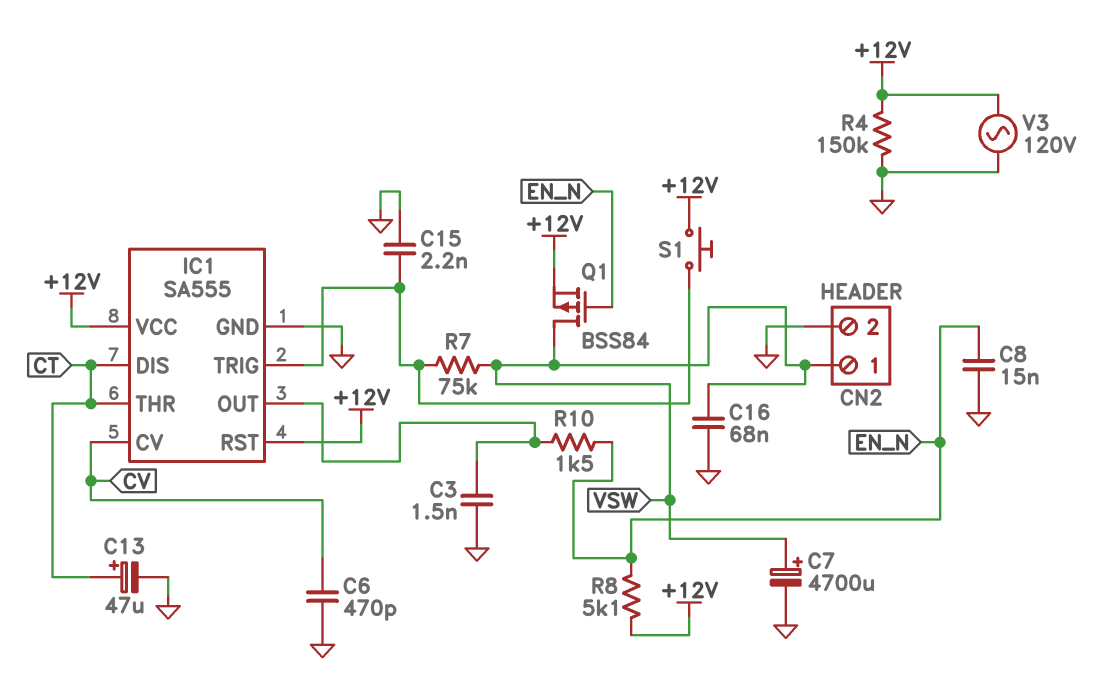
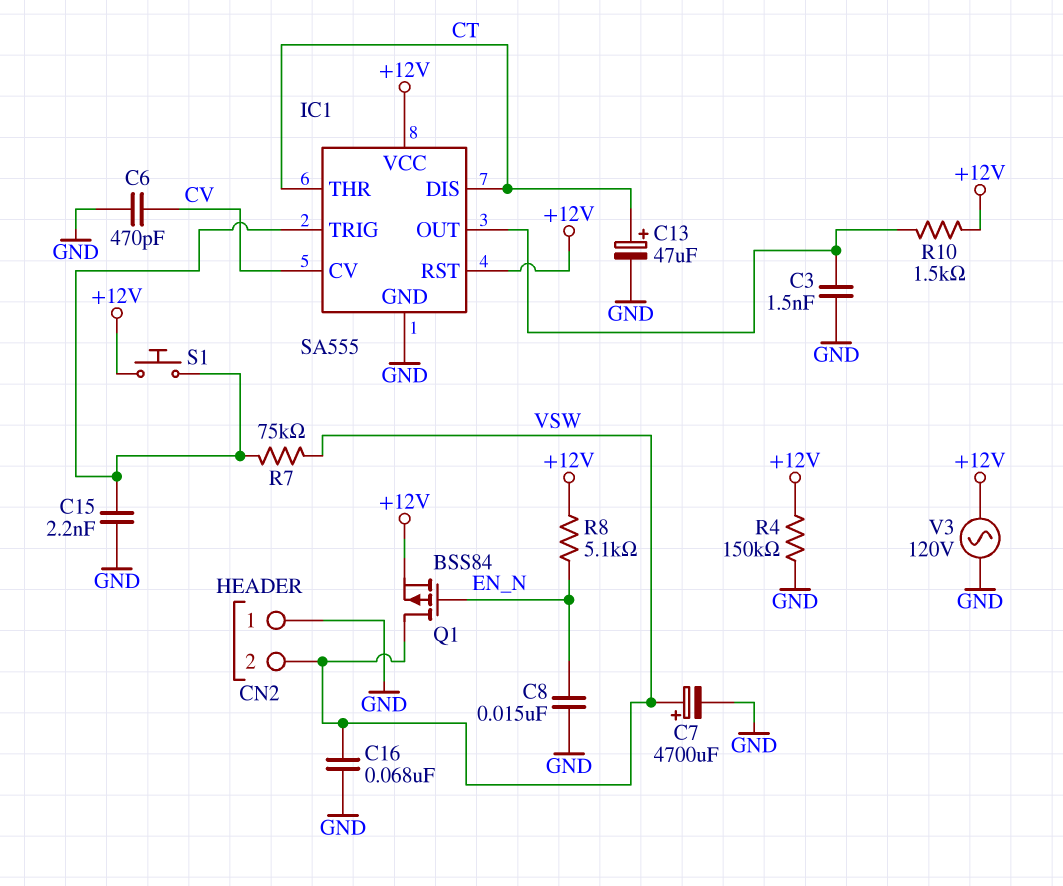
CN2 pin 1: VSW -> GND
CN2 pin 2: GND -> VSW
R10: 1.5k (EN_N, IC1/OUT) -> 1.5k (+12V, IC1/OUT)

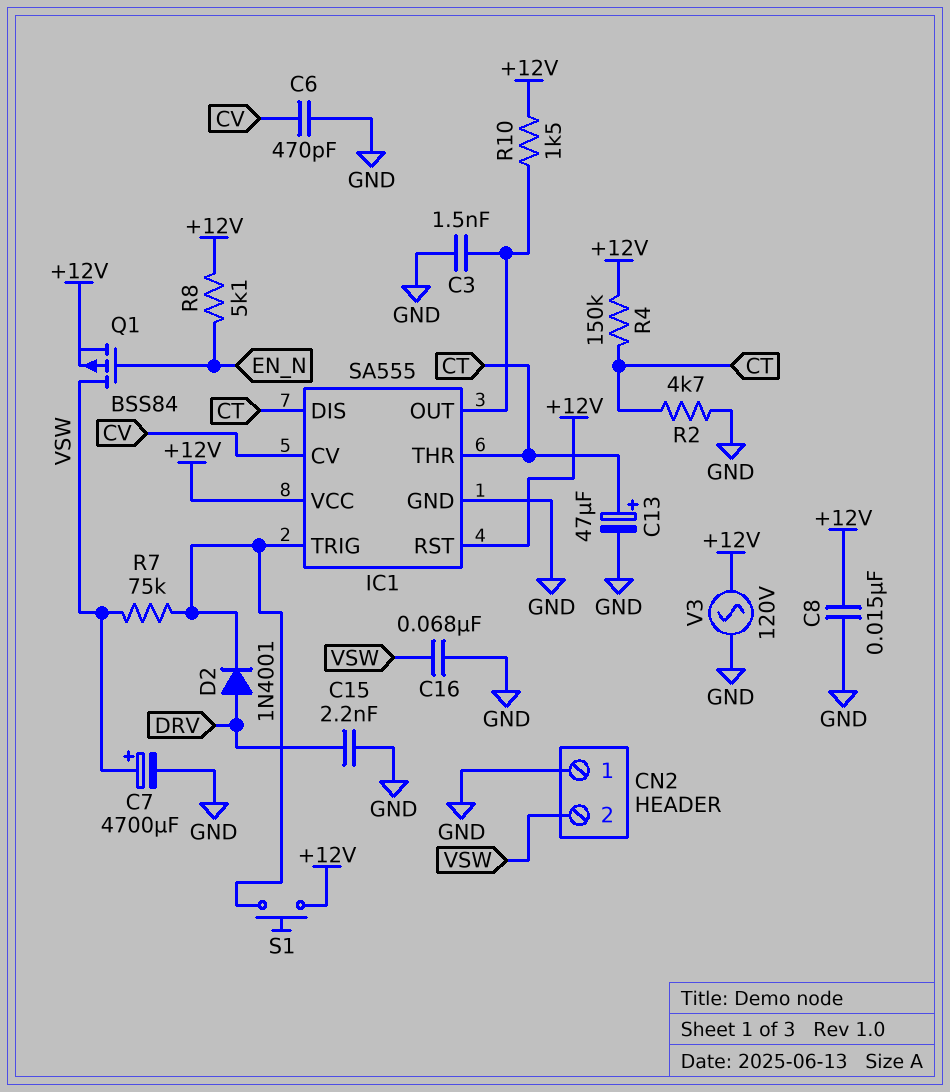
C8: 15nF (EN_N, GND) -> 15nF (+12V, GND)
C15: 2.2nF (GND, IC1/TRIG) -> 2.2nF (DRV, GND)
D2: none -> diode 1N4001 (A DRV, K IC1/TRIG)
R2: none -> 4.7k (CT, GND)
R4: 150k (+12V, GND) -> 150k (+12V, CT)

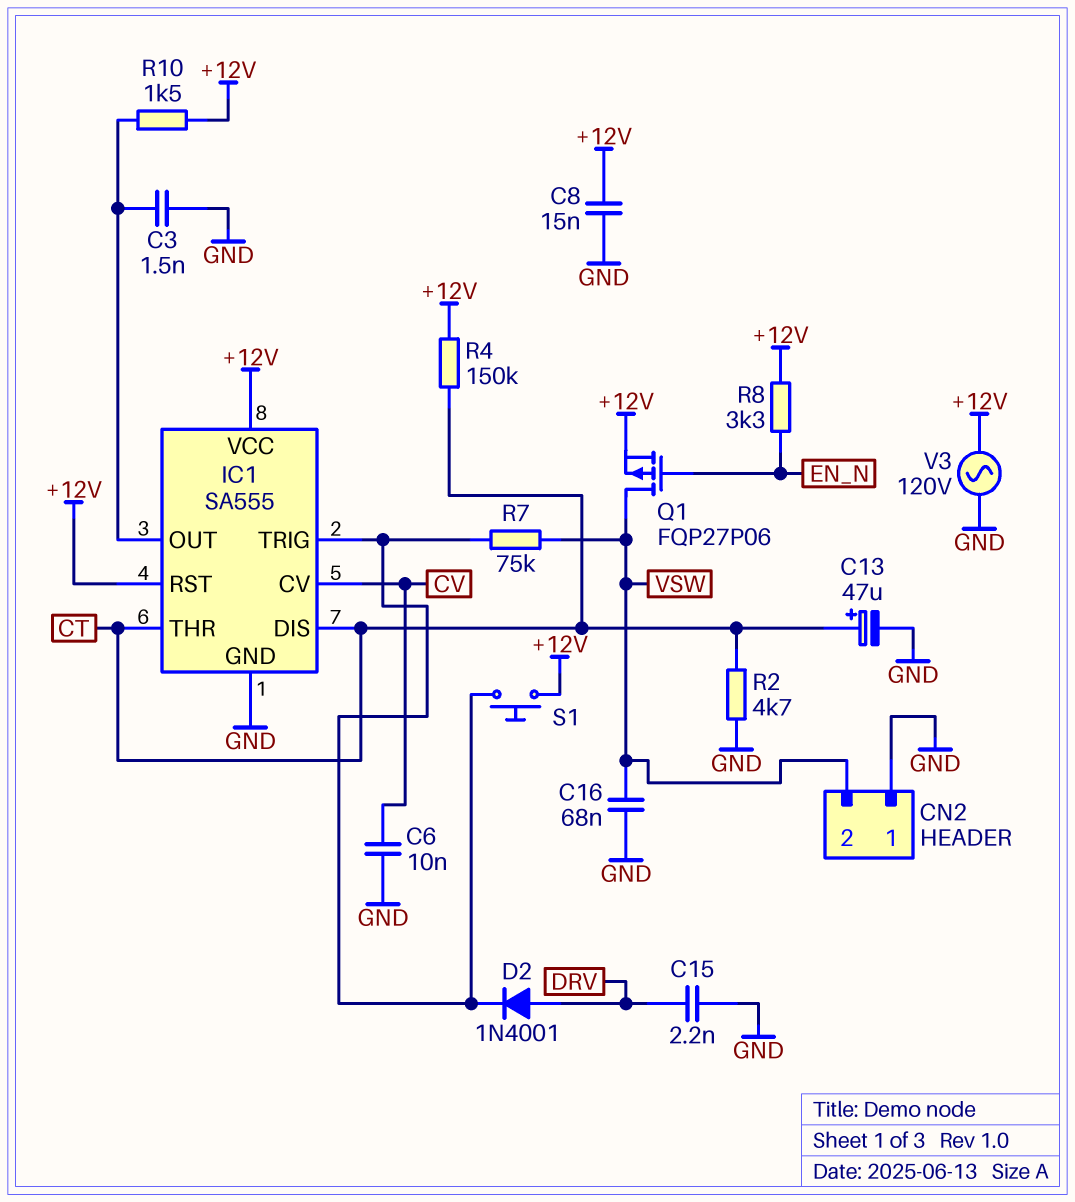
C6: 470pF (CV, GND) -> 10nF (CV, GND)
C7: 4700uF (plus VSW, minus GND) -> none
Q1: PMOS BSS84 (G EN_N, D VSW, S +12V) -> PMOS FQP27P06 (G EN_N, D VSW, S +12V)
R8: 5.1k (+12V, EN_N) -> 3.3k (+12V, EN_N)

